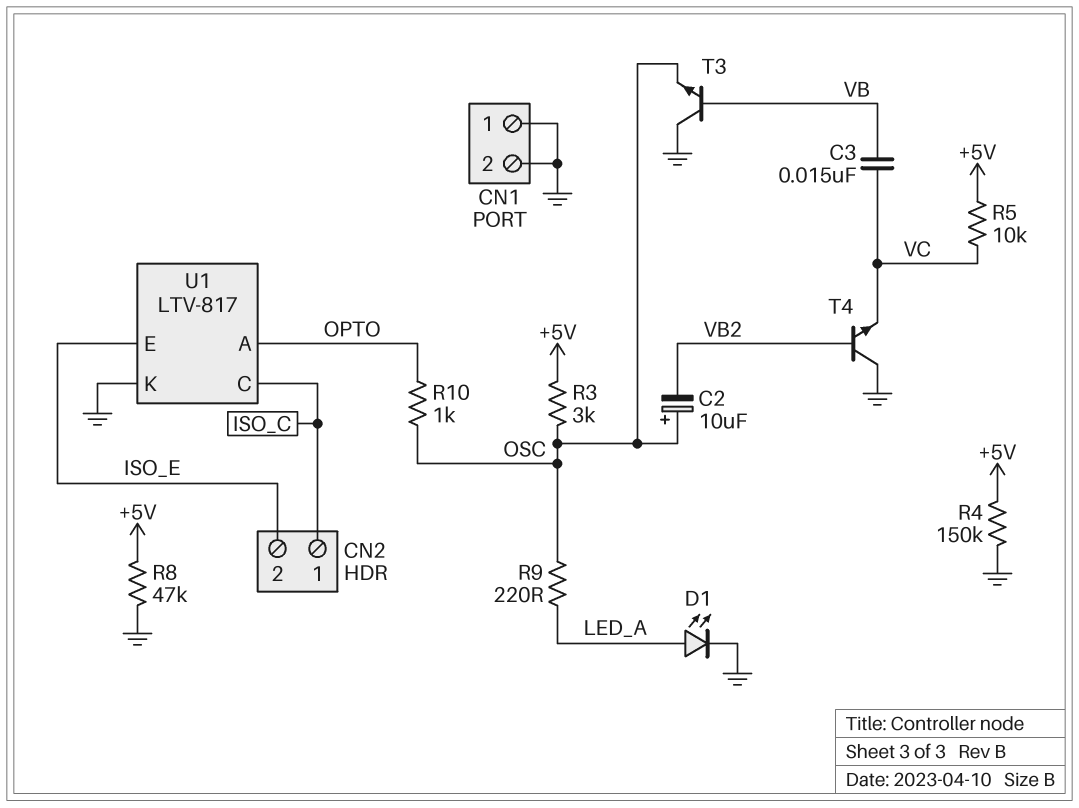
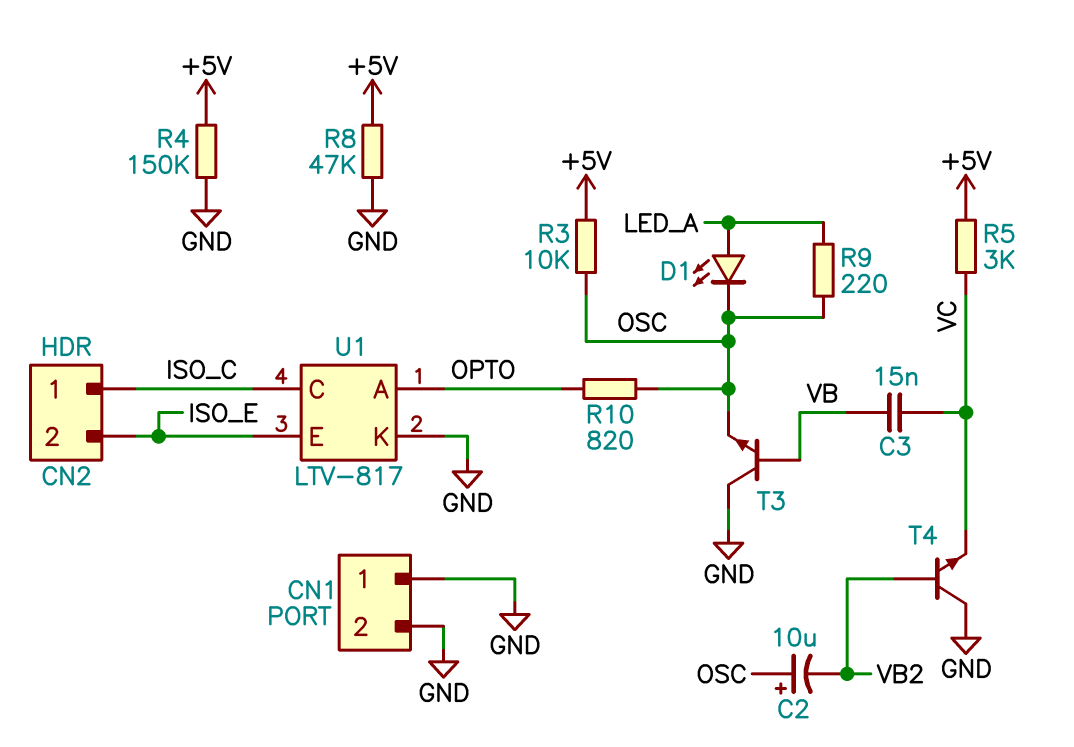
D1: LED (A LED_A, K GND) -> LED (A LED_A, K OSC)
R3: 3k (+5V, OSC) -> 10k (+5V, OSC)
R5: 10k (+5V, VC) -> 3k (+5V, VC)
R10: 1k (OPTO, OSC) -> 820 (OPTO, OSC)

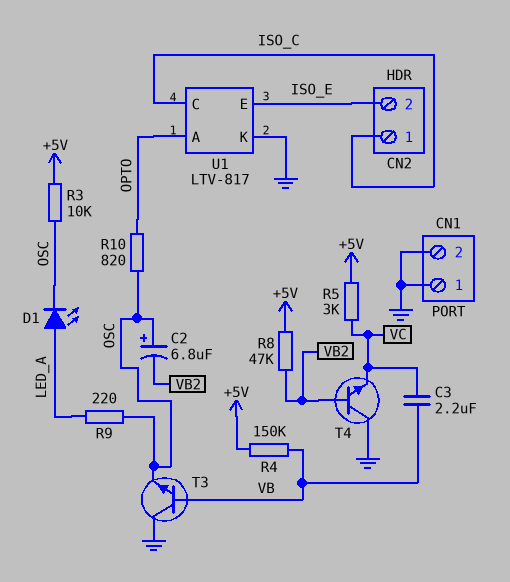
C2: 10uF (plus OSC, minus VB2) -> 6.8uF (plus OSC, minus VB2)
C3: 15nF (VB, VC) -> 2.2uF (VB, VC)
R4: 150k (+5V, GND) -> 150k (+5V, VB)
R8: 47k (+5V, GND) -> 47k (+5V, VB2)

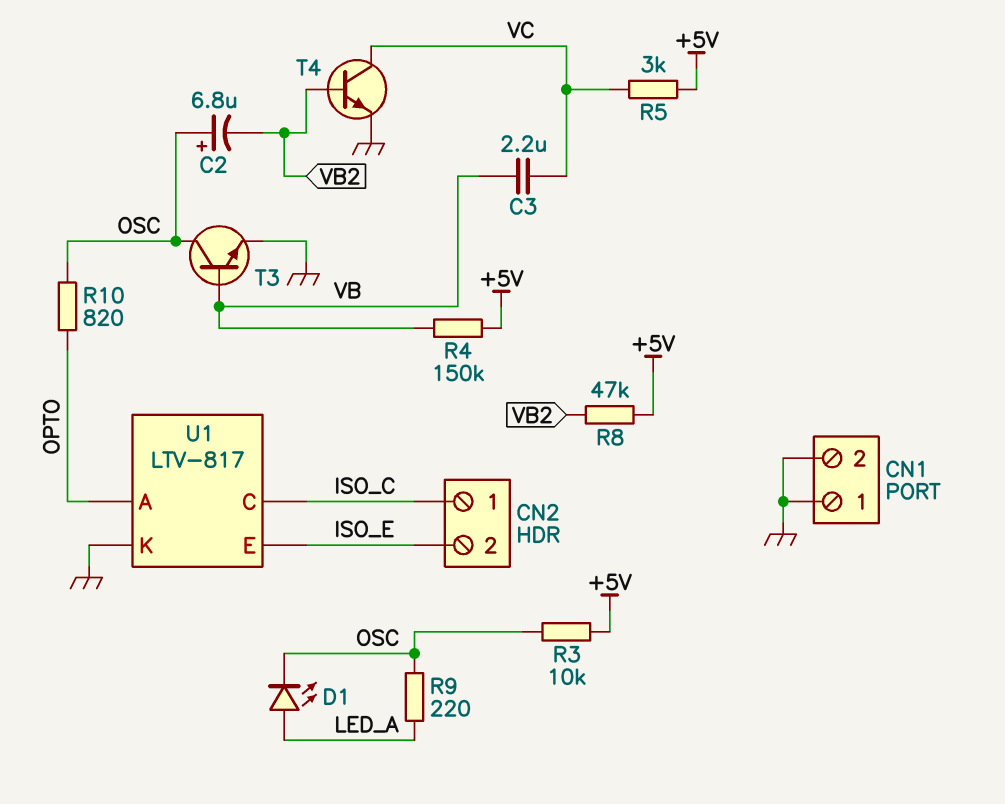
T3: NPN (B VB, C GND, E OSC) -> NPN (B VB, C OSC, E GND)
T4: NPN (B VB2, C GND, E VC) -> NPN (B VB2, C VC, E GND)

